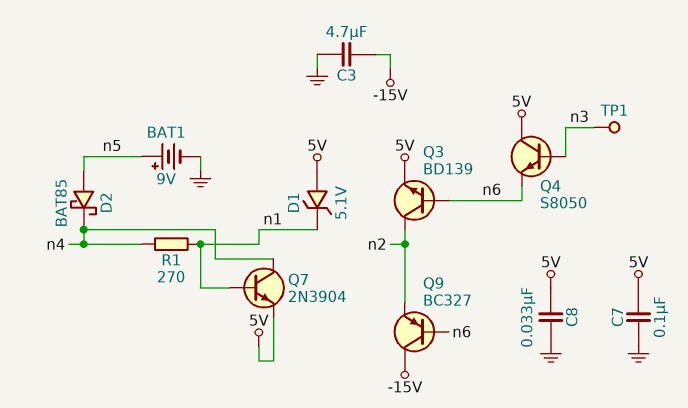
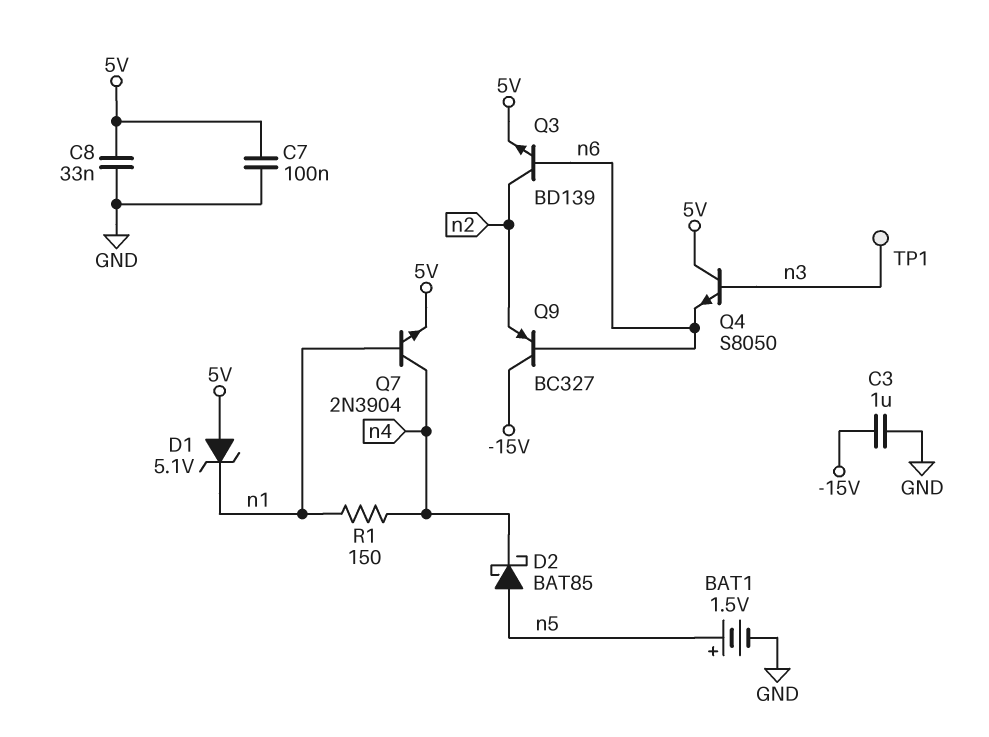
BAT1: 9V (plus n5, minus GND) -> 1.5V (plus n5, minus GND)
C3: 4.7uF (-15V, GND) -> 1uF (-15V, GND)
R1: 270 (n1, n4) -> 150 (n1, n4)

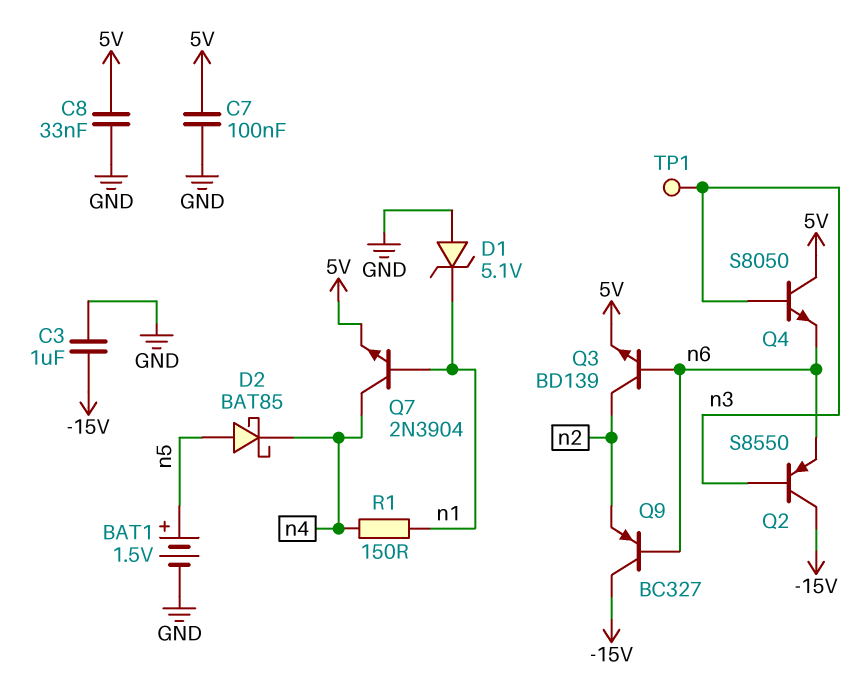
D1: zener 5.1V (A 5V, K n1) -> zener 5.1V (A GND, K n1)
Q2: none -> PNP S8550 (B n3, C -15V, E n6)

